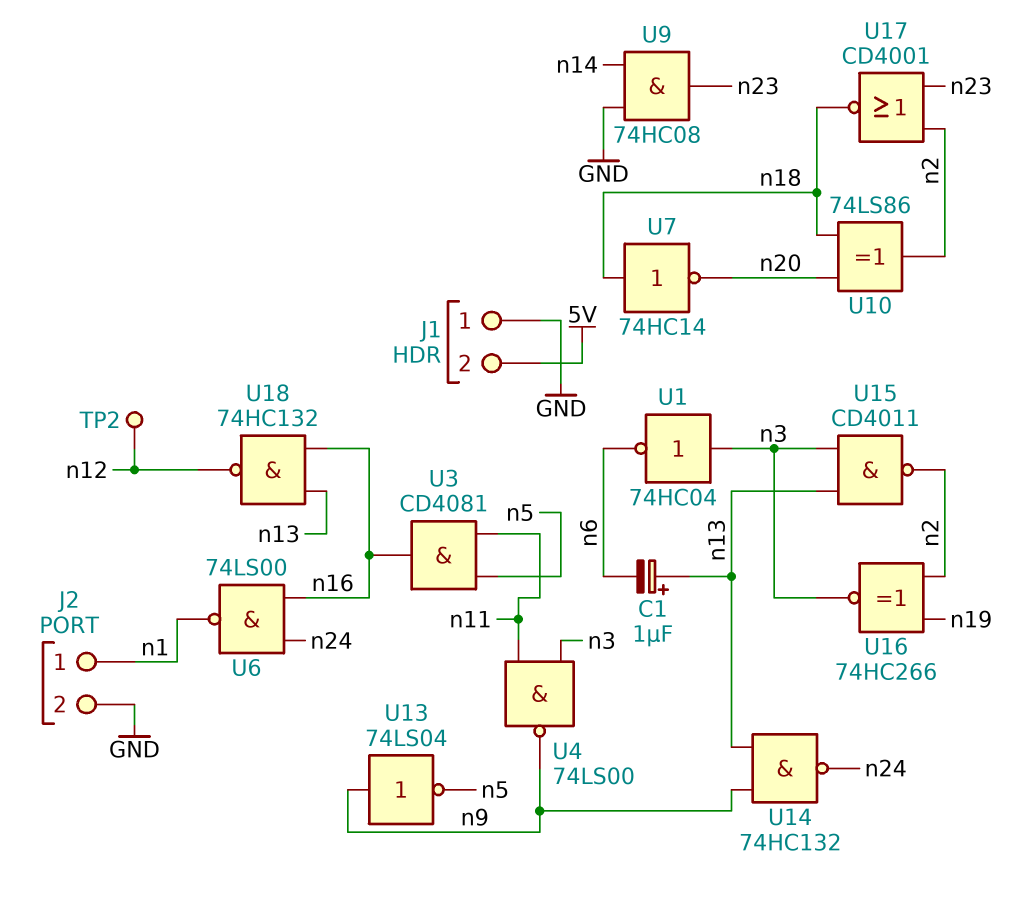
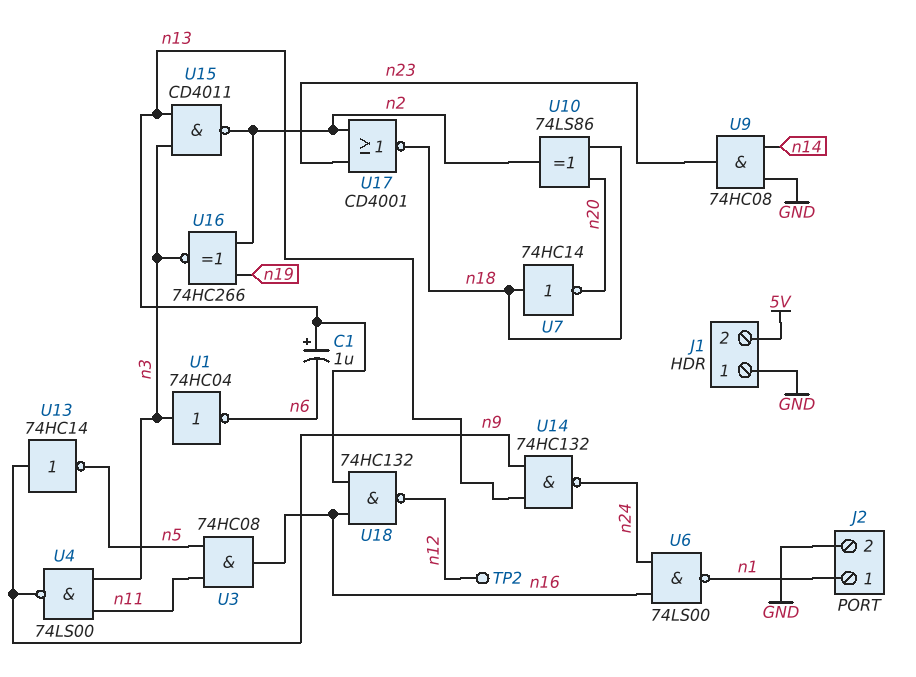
U3: AND CD4081 (in n5, in n11, out n16) -> AND 74HC08 (in n5, in n11, out n16)
U13: NOT 74LS04 (in n9, out n5) -> NOT 74HC14 (in n9, out n5)

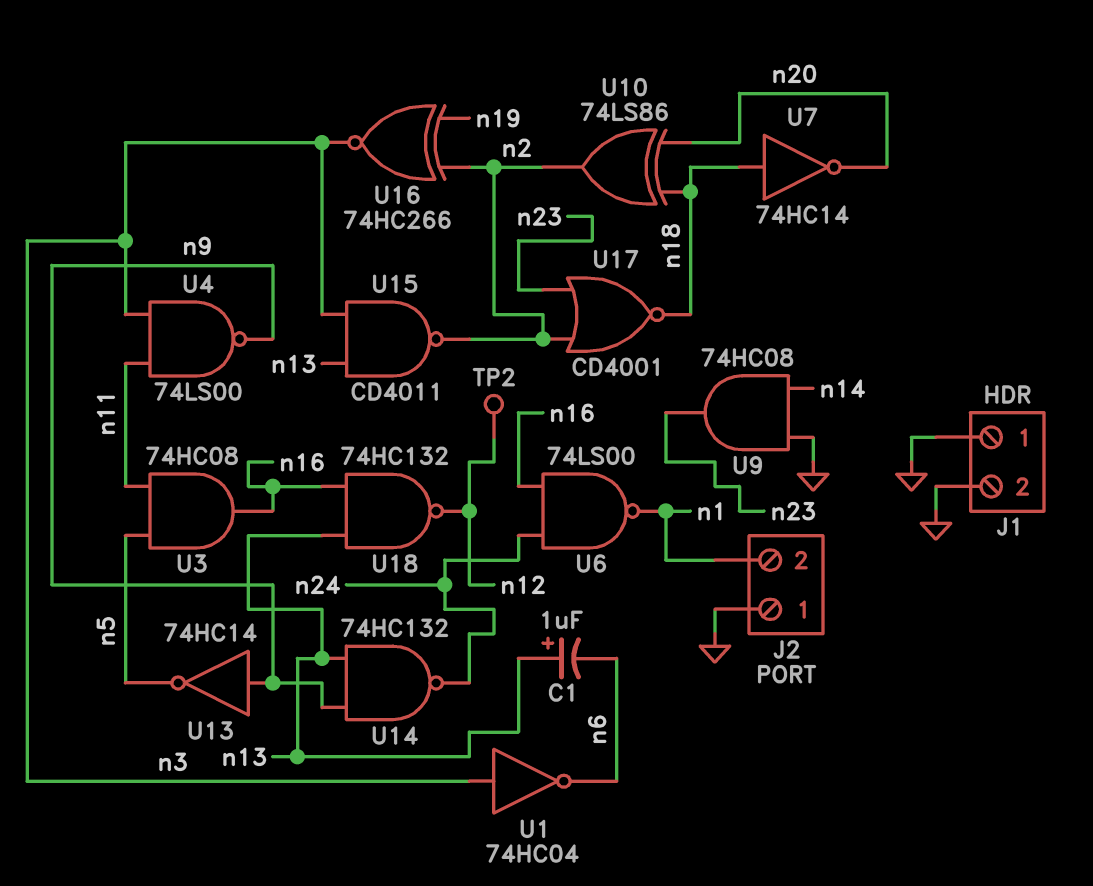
J1 pin 2: 5V -> GND
J2 pin 1: n1 -> GND
J2 pin 2: GND -> n1

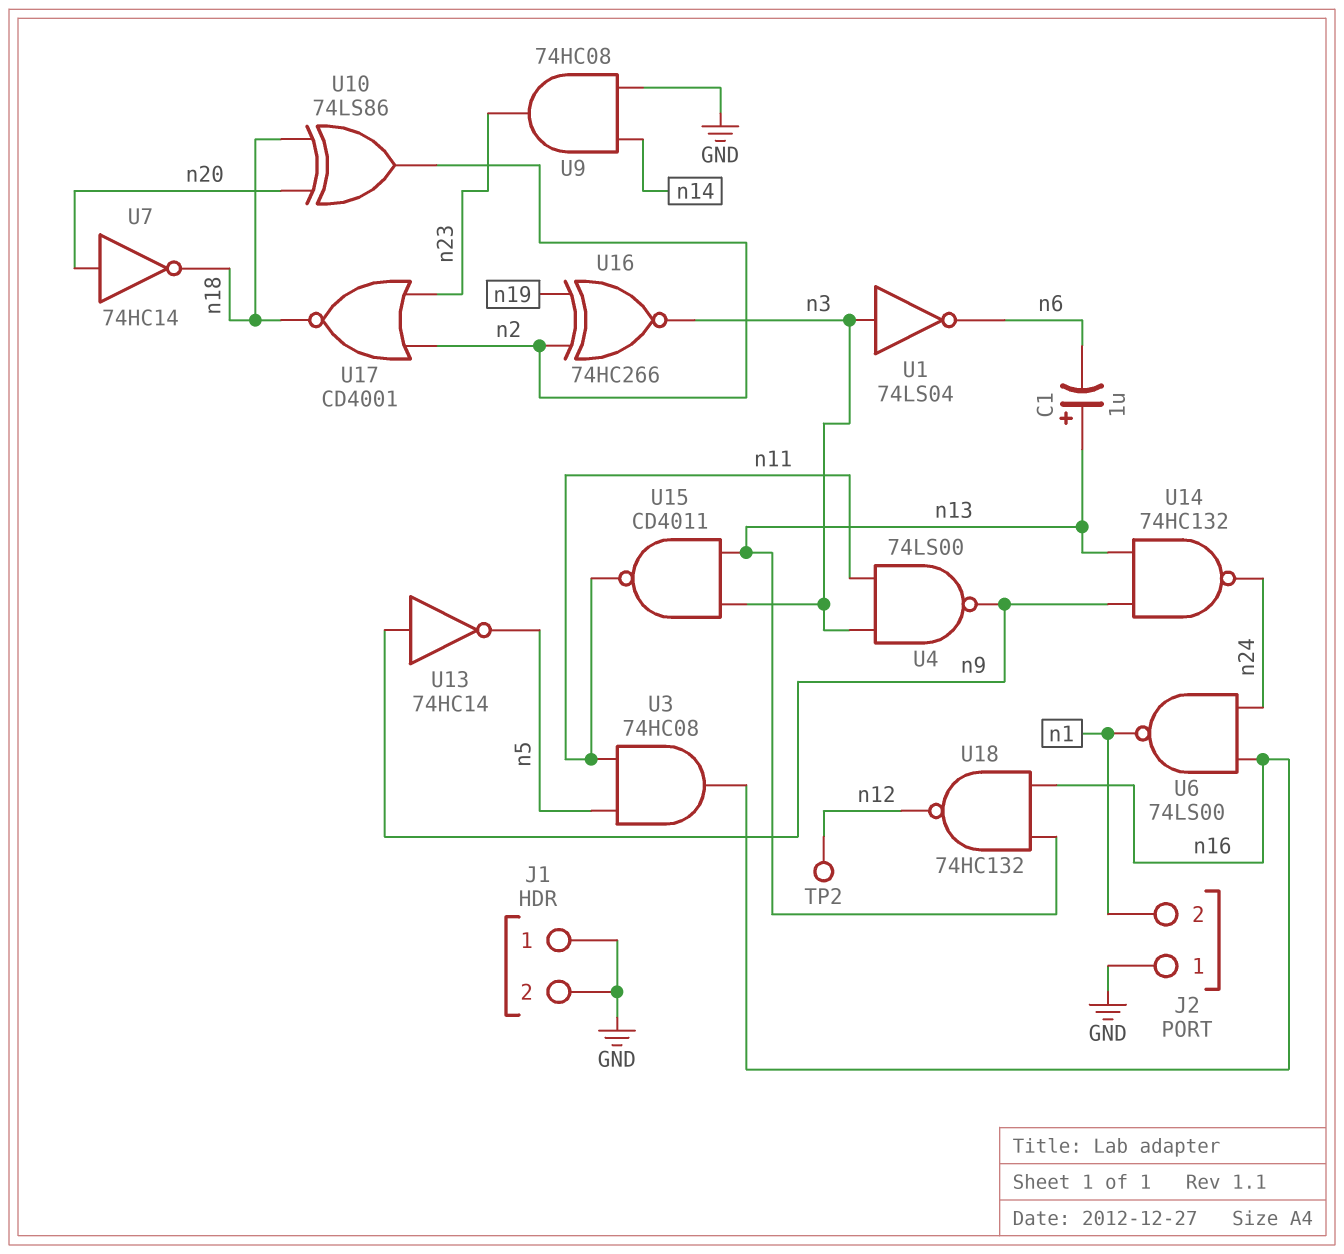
U1: NOT 74HC04 (in n3, out n6) -> NOT 74LS04 (in n3, out n6)
U7: NOT 74HC14 (in n18, out n20) -> NOT 74HC14 (in n20, out n18)
U15: NAND CD4011 (in n3, in n13, out n2) -> NAND CD4011 (in n3, in n13, out n11)

